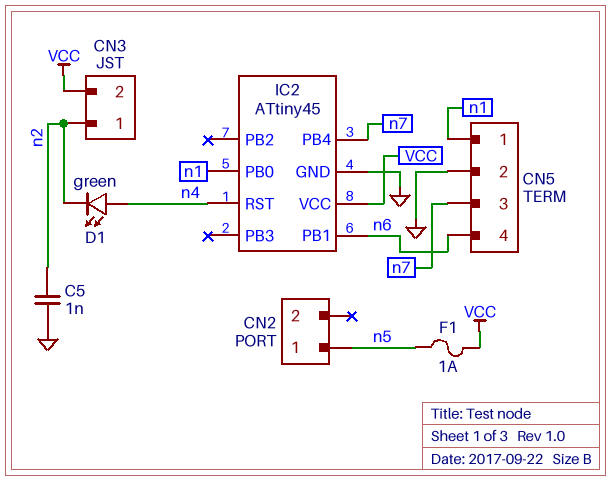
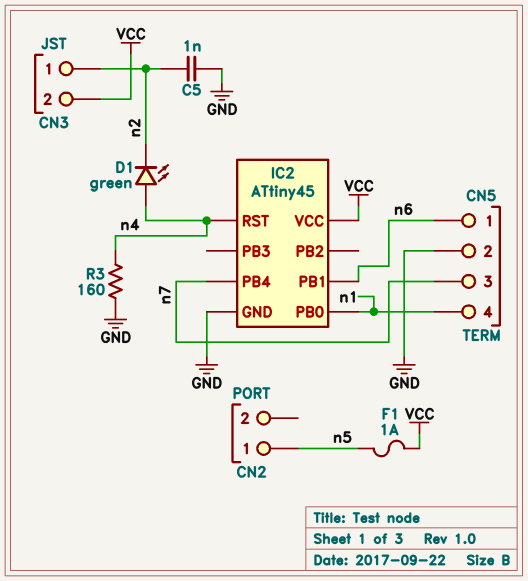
CN5 pin 1: n1 -> n6
CN5 pin 4: n6 -> n1
R3: none -> 160 (GND, n4)

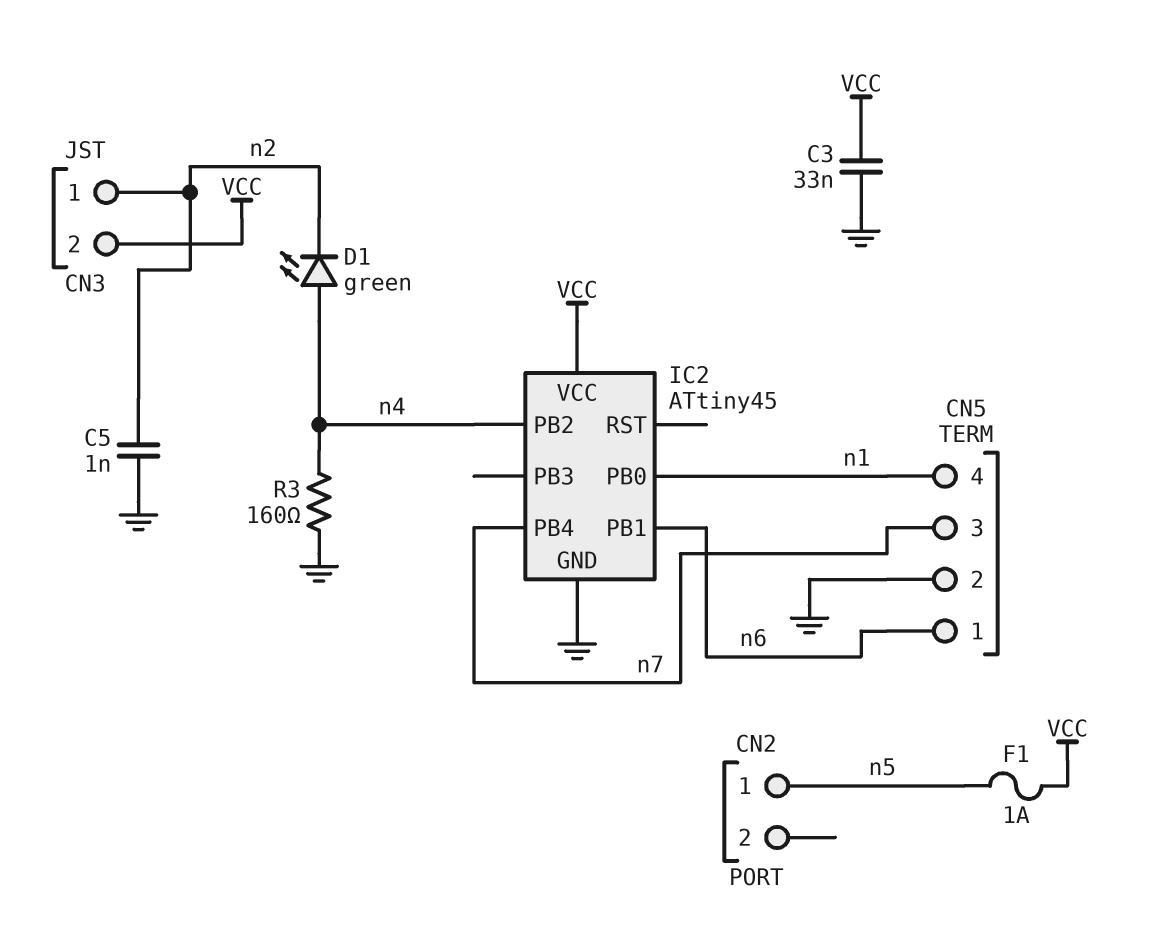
C3: none -> 33nF (GND, VCC)
IC2 pin PB2: none -> n4
IC2 pin RST: n4 -> none

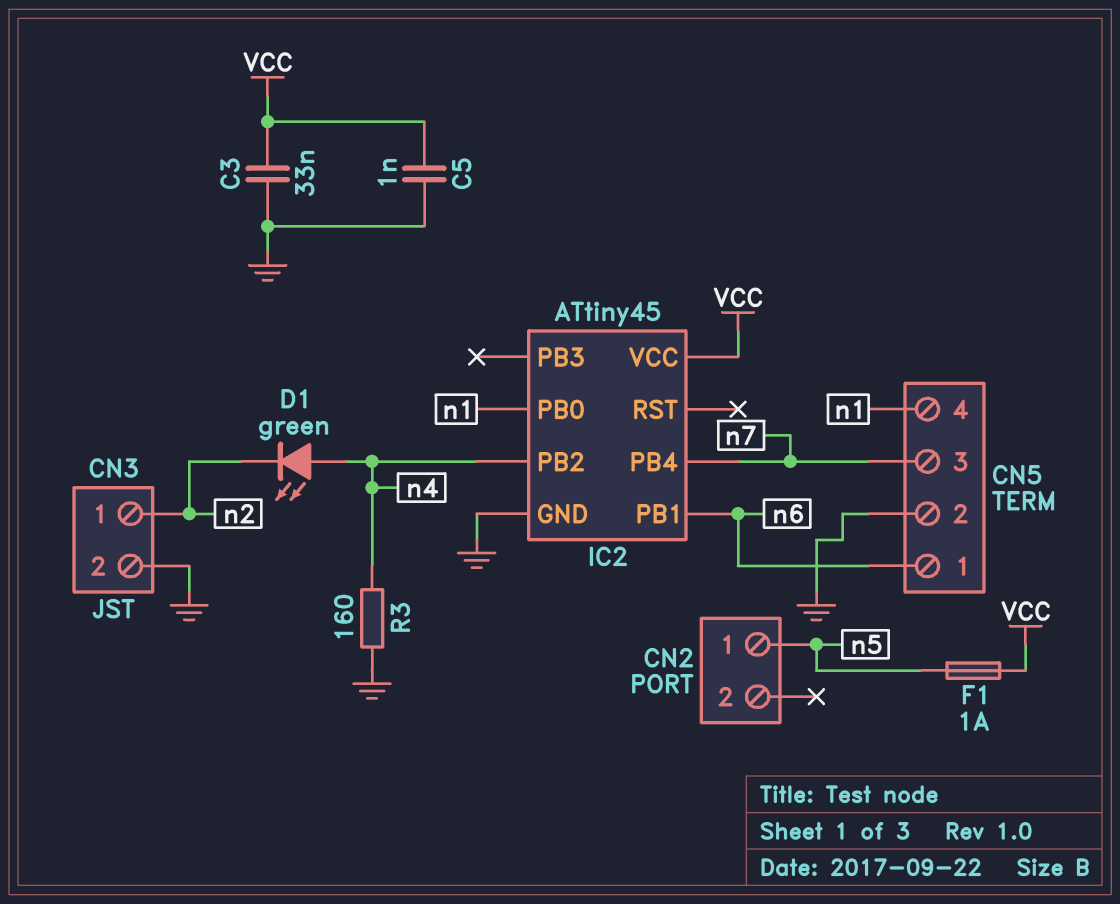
C5: 1nF (GND, n2) -> 1nF (GND, VCC)
CN3 pin 2: VCC -> GND

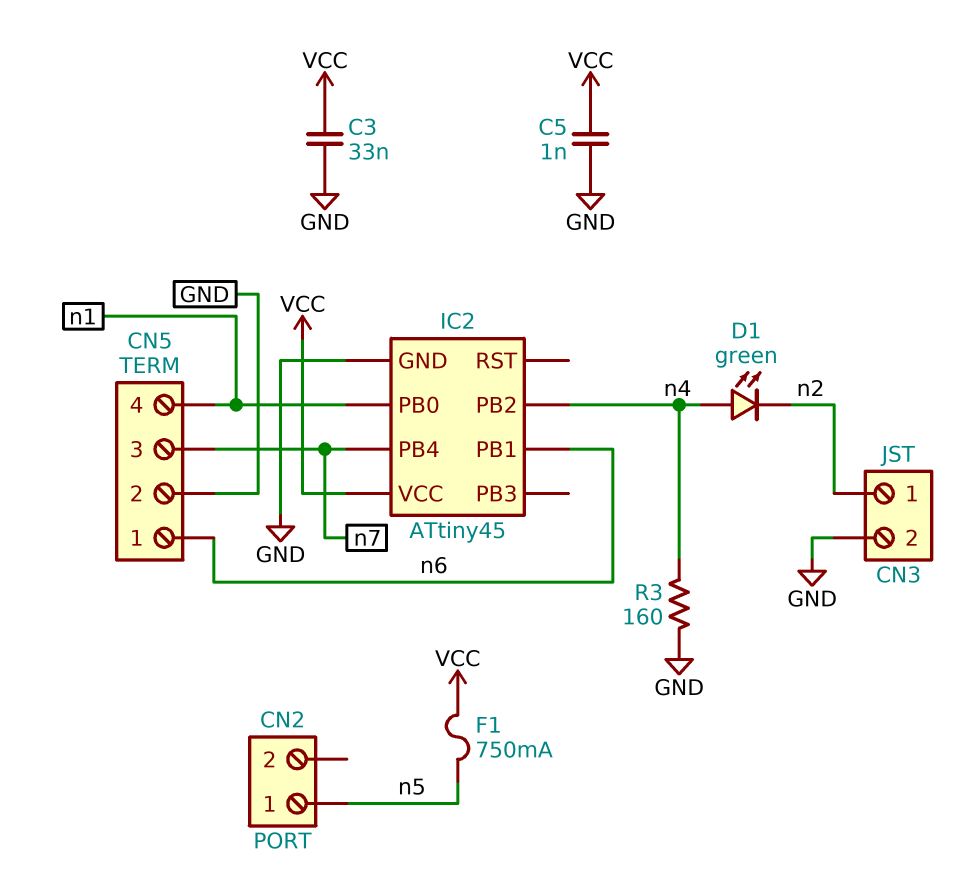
F1: 1A (VCC, n5) -> 750mA (VCC, n5)

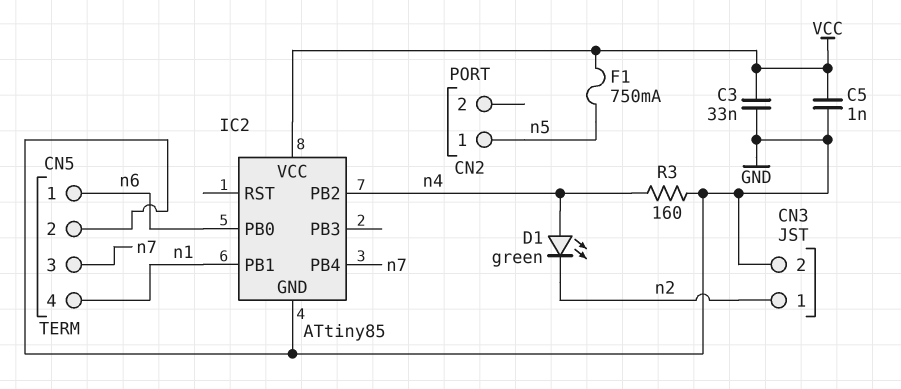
IC2: ATtiny45 -> ATtiny85
IC2 pin PB0: n1 -> n6
IC2 pin PB1: n6 -> n1

